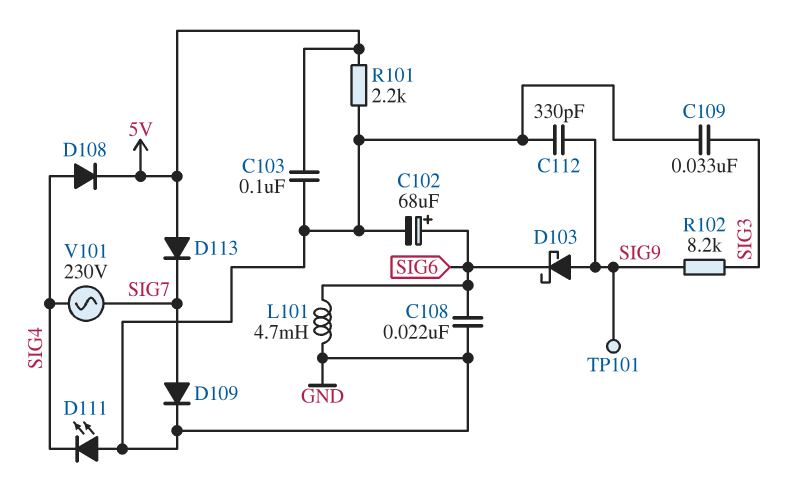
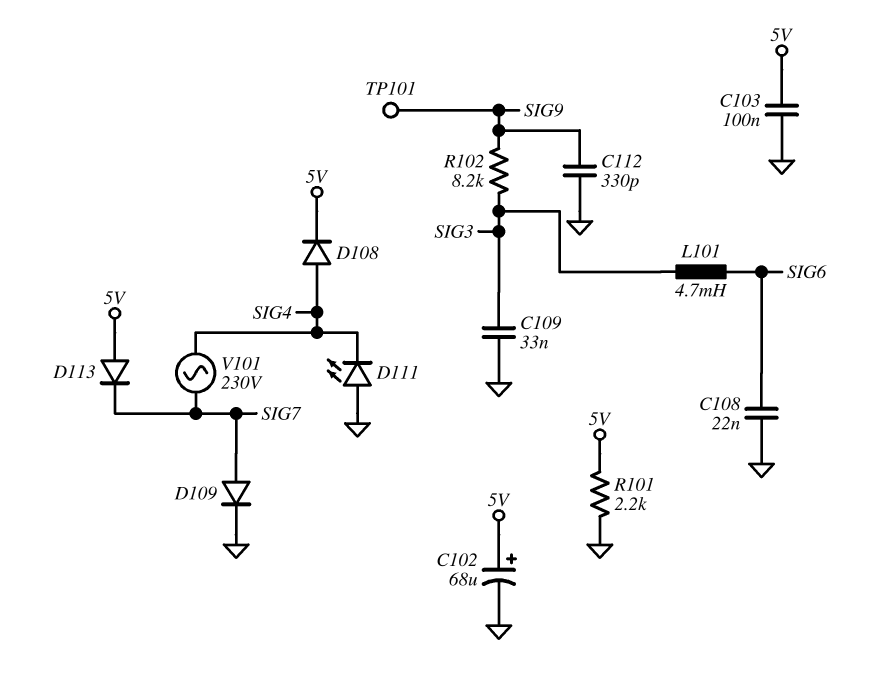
C102: 68uF (plus SIG6, minus GND) -> 68uF (plus 5V, minus GND)
D103: schottky (A SIG9, K SIG6) -> none
L101: 4.7mH (GND, SIG6) -> 4.7mH (SIG3, SIG6)

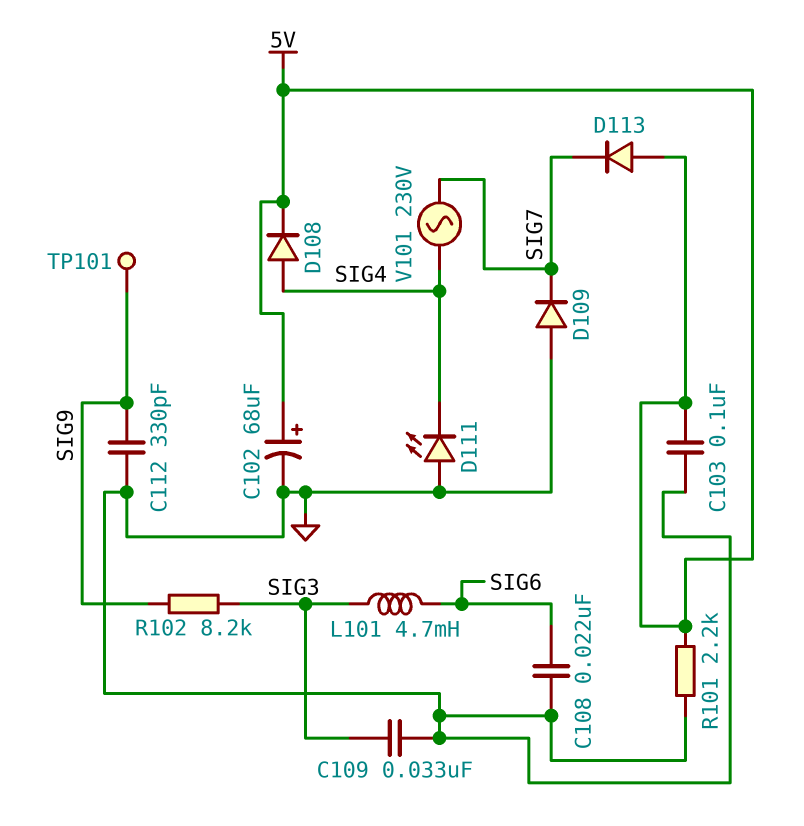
D109: diode (A SIG7, K GND) -> diode (A GND, K SIG7)

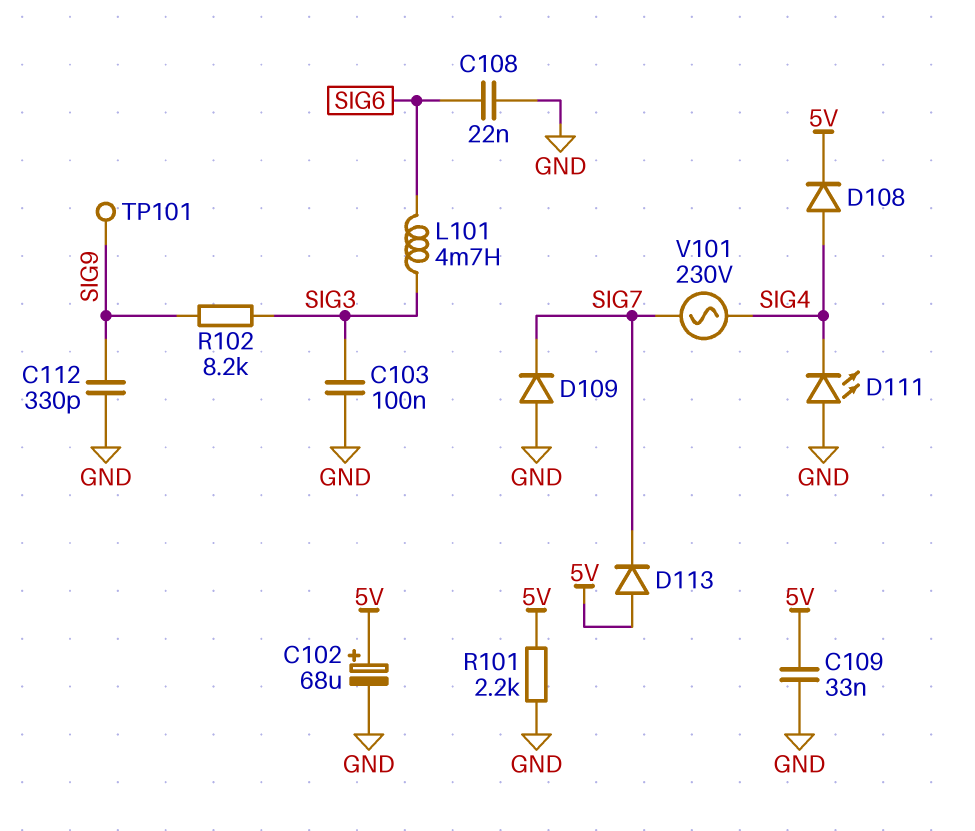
C103: 100nF (5V, GND) -> 100nF (GND, SIG3)
C109: 33nF (GND, SIG3) -> 33nF (5V, GND)

